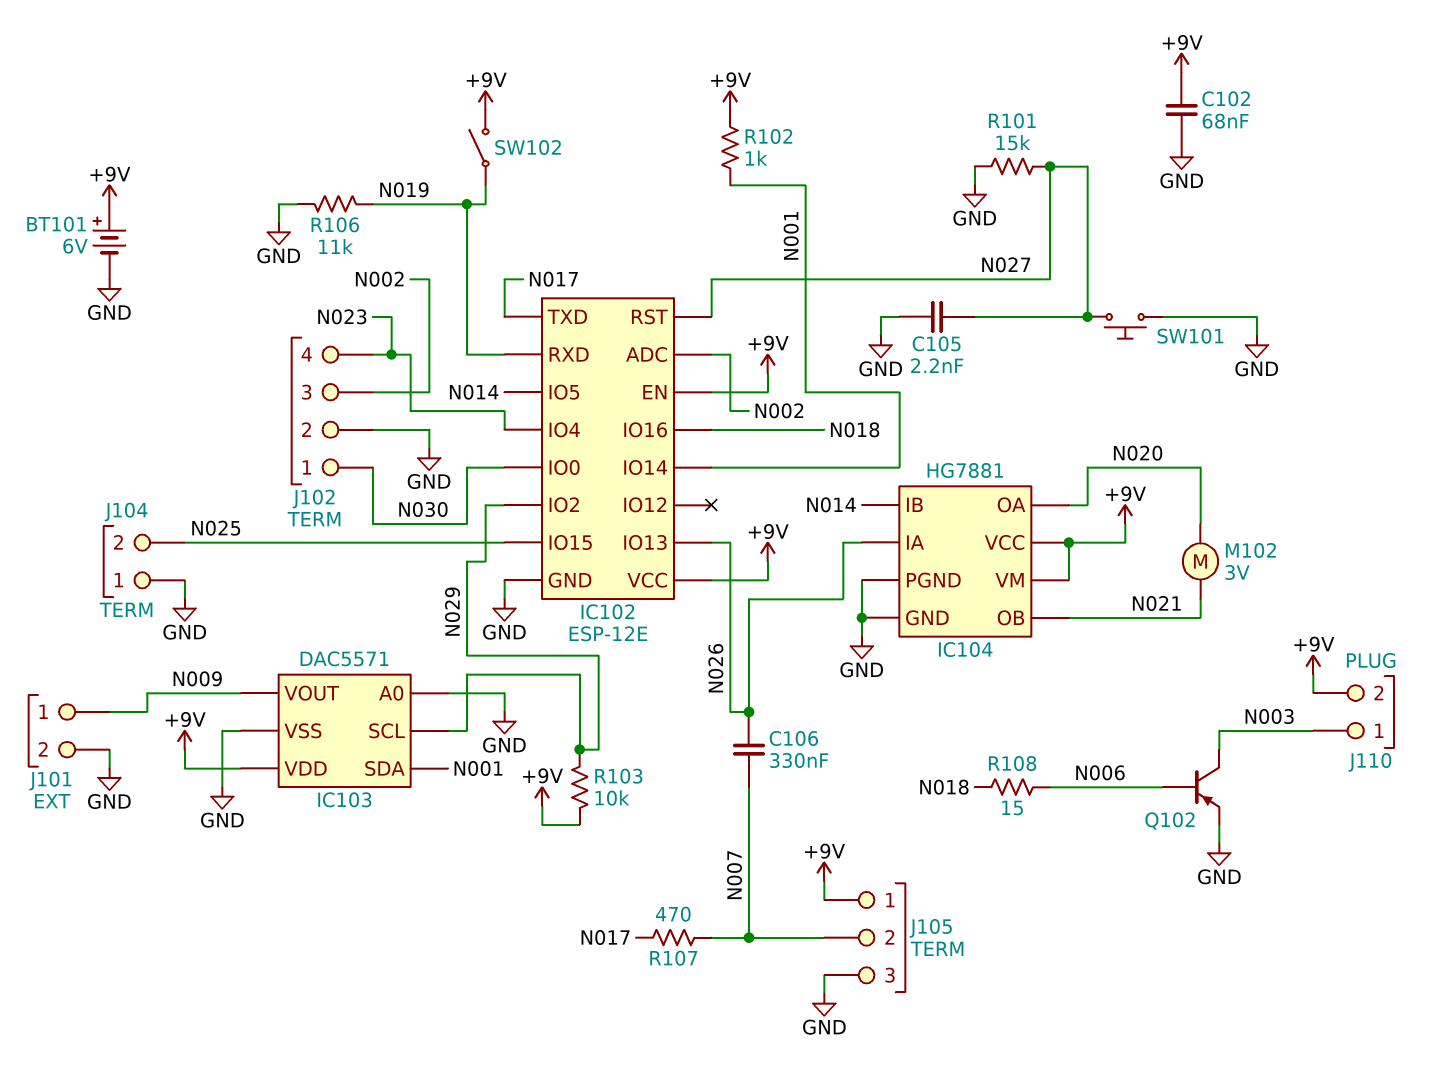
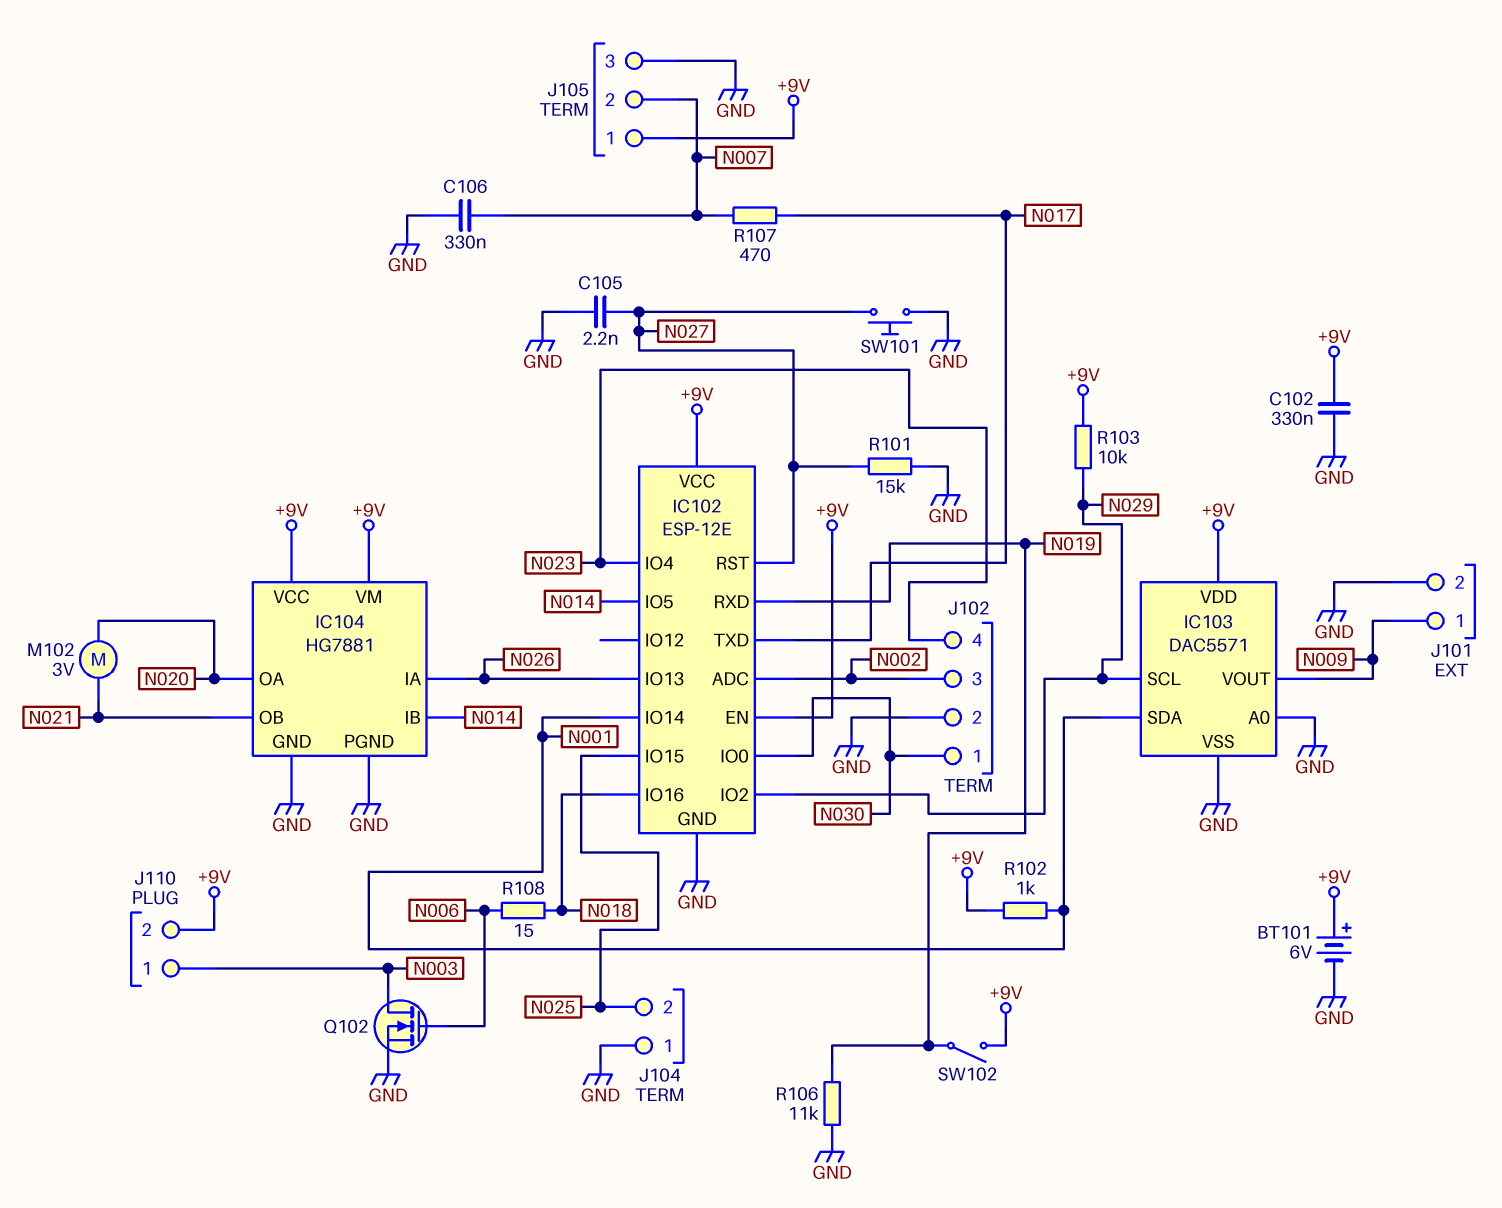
C102: 68nF (+9V, GND) -> 330nF (+9V, GND)
C106: 330nF (N007, N026) -> 330nF (GND, N007)
Q102: PNP (B N006, C N003, E GND) -> NMOS (G N006, D N003, S GND)

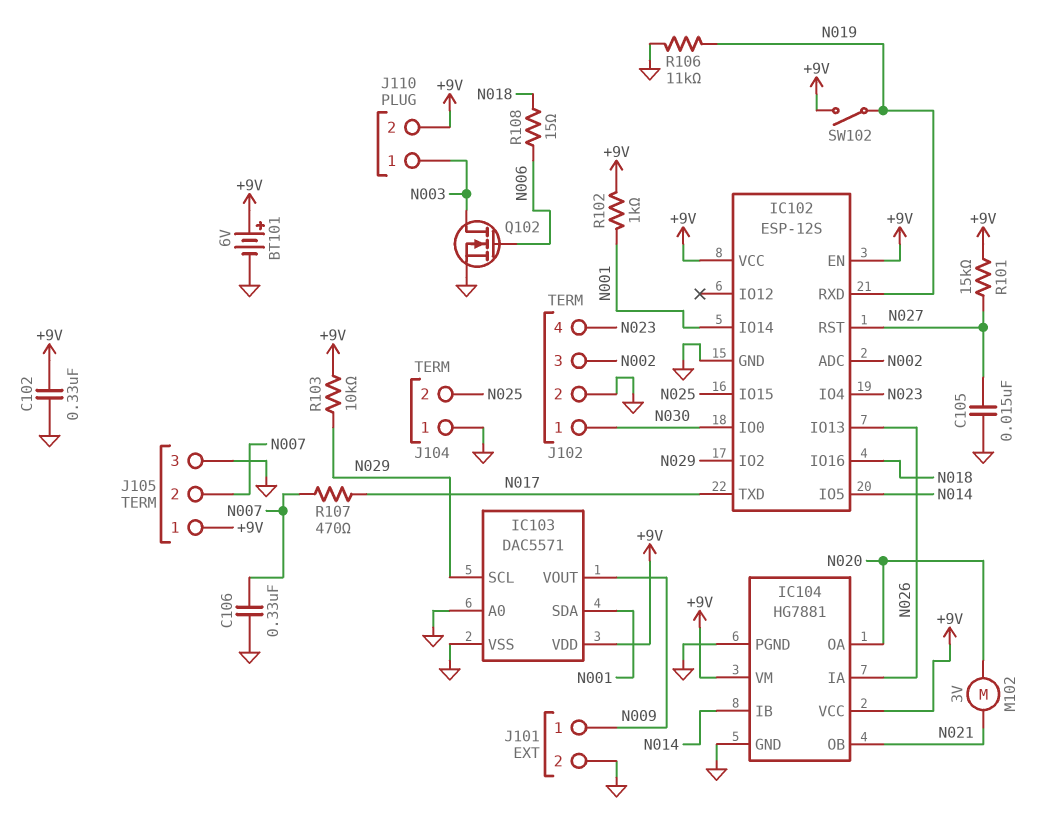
C105: 2.2nF (GND, N027) -> 15nF (GND, N027)
IC102: ESP-12E -> ESP-12S
R101: 15k (GND, N027) -> 15k (+9V, N027)
SW101: button (GND, N027) -> none

